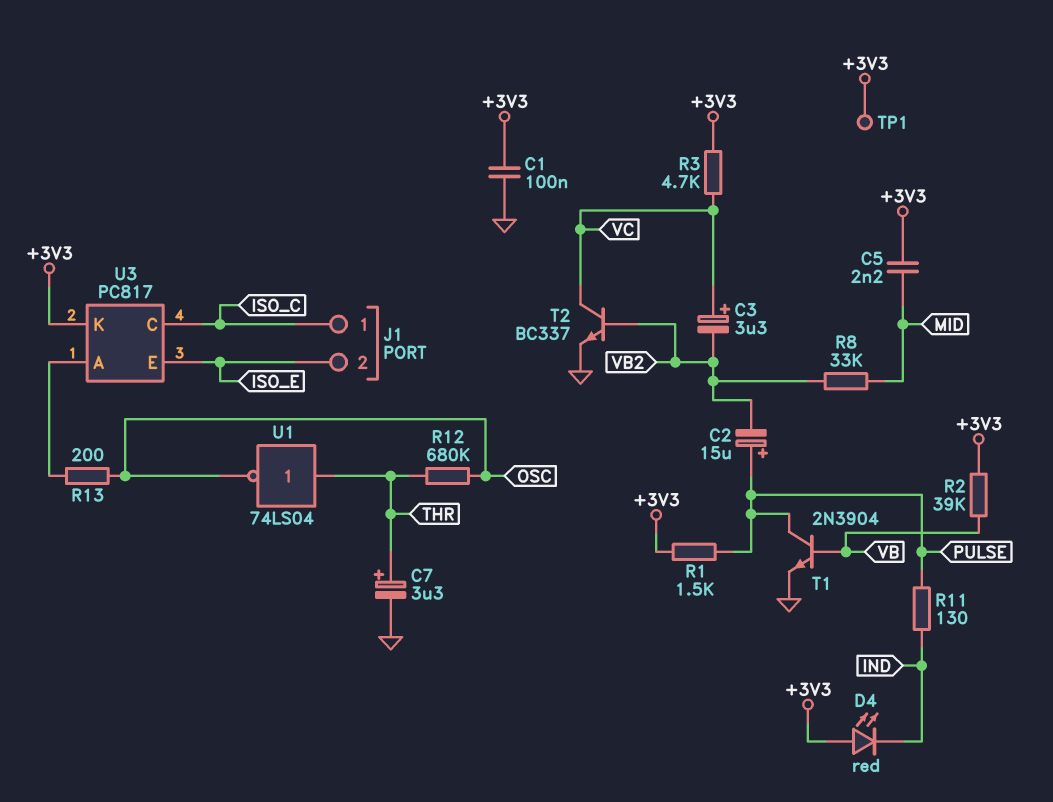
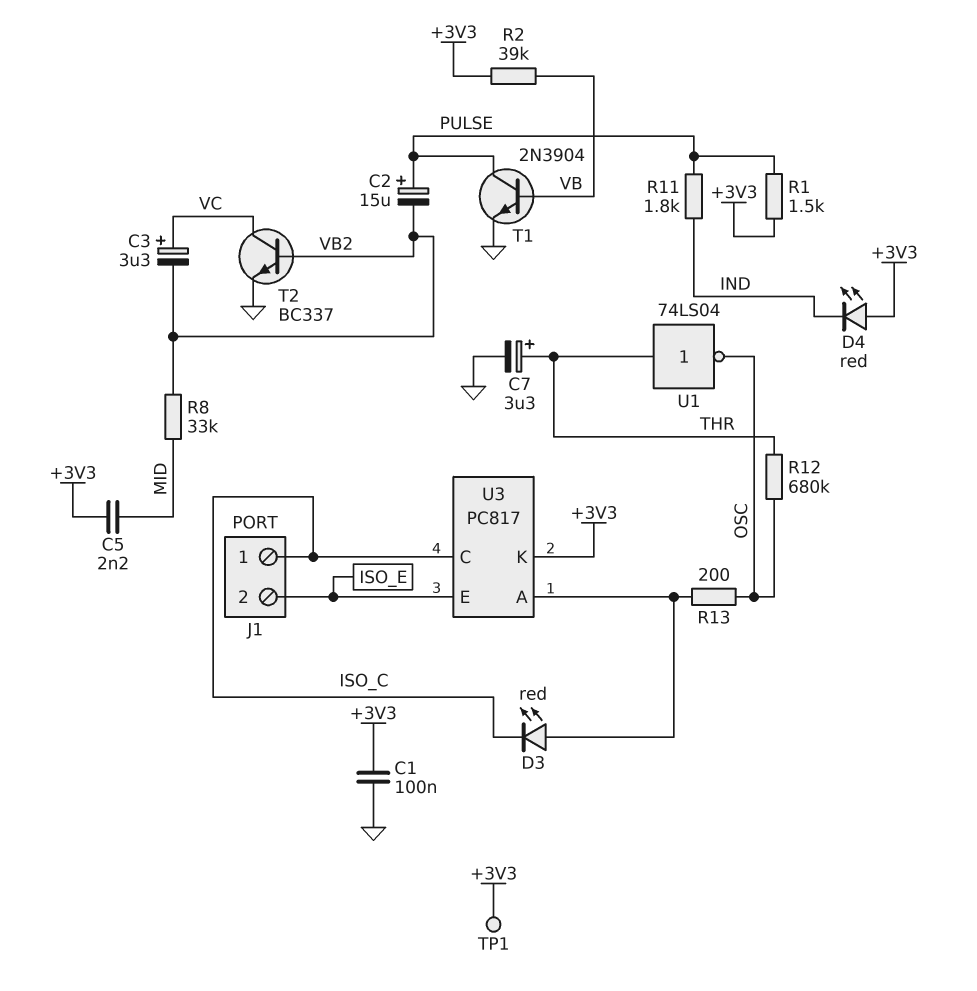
D3: none -> LED red (A U3/A, K ISO_C)
R3: 4.7k (+3V3, VC) -> none
R11: 130 (IND, PULSE) -> 1.8k (IND, PULSE)

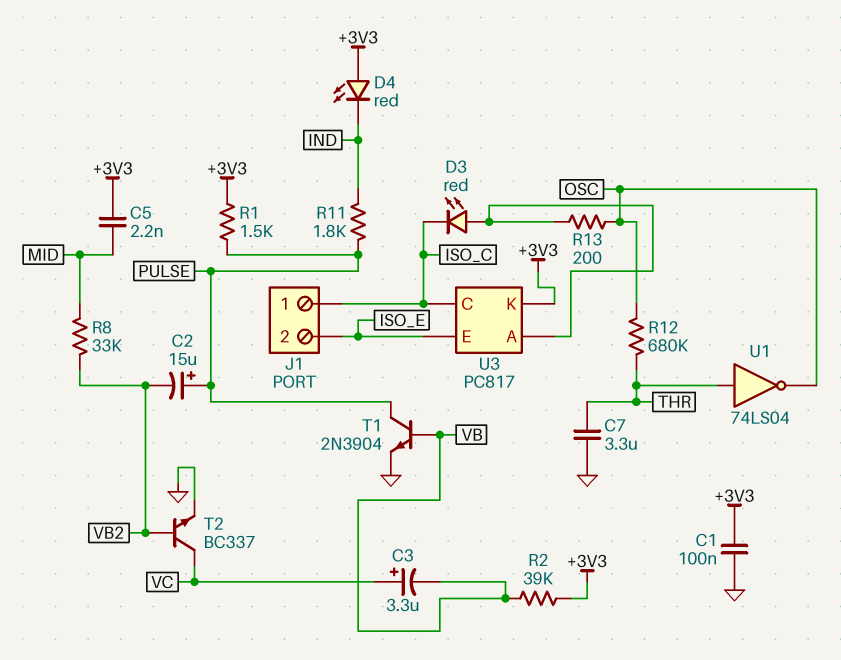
C3: 3.3uF (plus VC, minus VB2) -> 3.3uF (plus VC, minus VB)
C7: 3.3uF (plus THR, minus GND) -> 3.3uF (GND, THR)
TP1: test point (+3V3) -> none

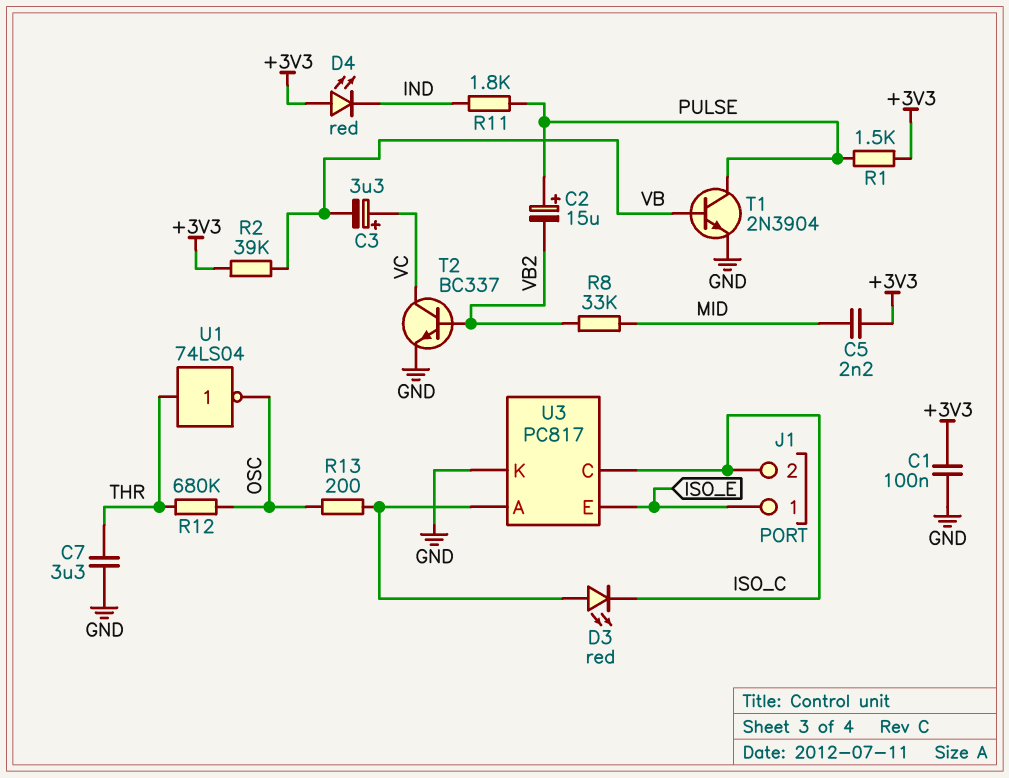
J1 pin 1: ISO_C -> ISO_E
J1 pin 2: ISO_E -> ISO_C
U3 pin K: +3V3 -> GND

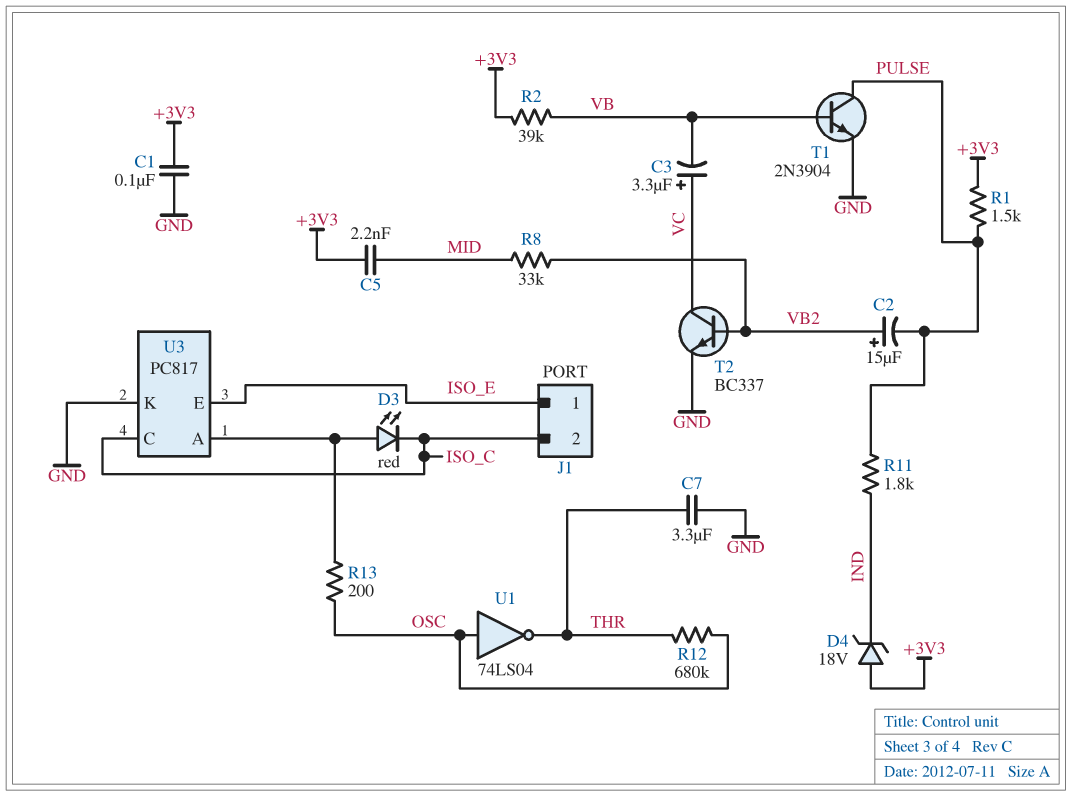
C2: 15uF (plus PULSE, minus VB2) -> 15uF (plus VB2, minus PULSE)
D4: LED red (A +3V3, K IND) -> zener 18V (A +3V3, K IND)
U1: NOT 74LS04 (in THR, out OSC) -> NOT 74LS04 (in OSC, out THR)

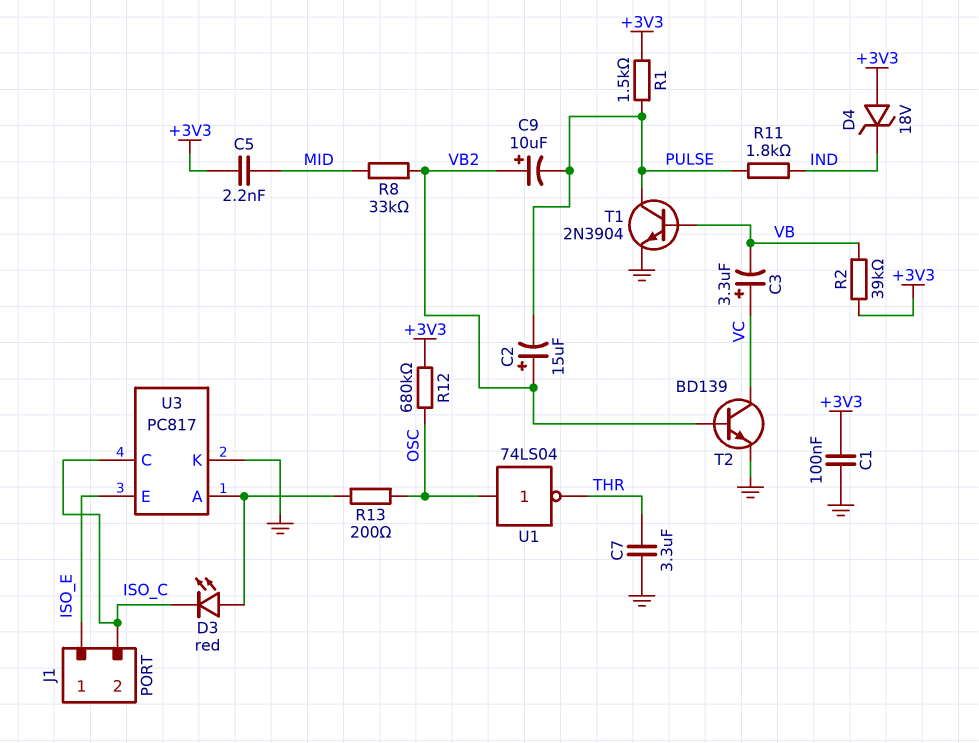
C9: none -> 10uF (plus VB2, minus PULSE)
R12: 680k (OSC, THR) -> 680k (+3V3, OSC)
T2: NPN BC337 (B VB2, C VC, E GND) -> NPN BD139 (B VB2, C VC, E GND)

